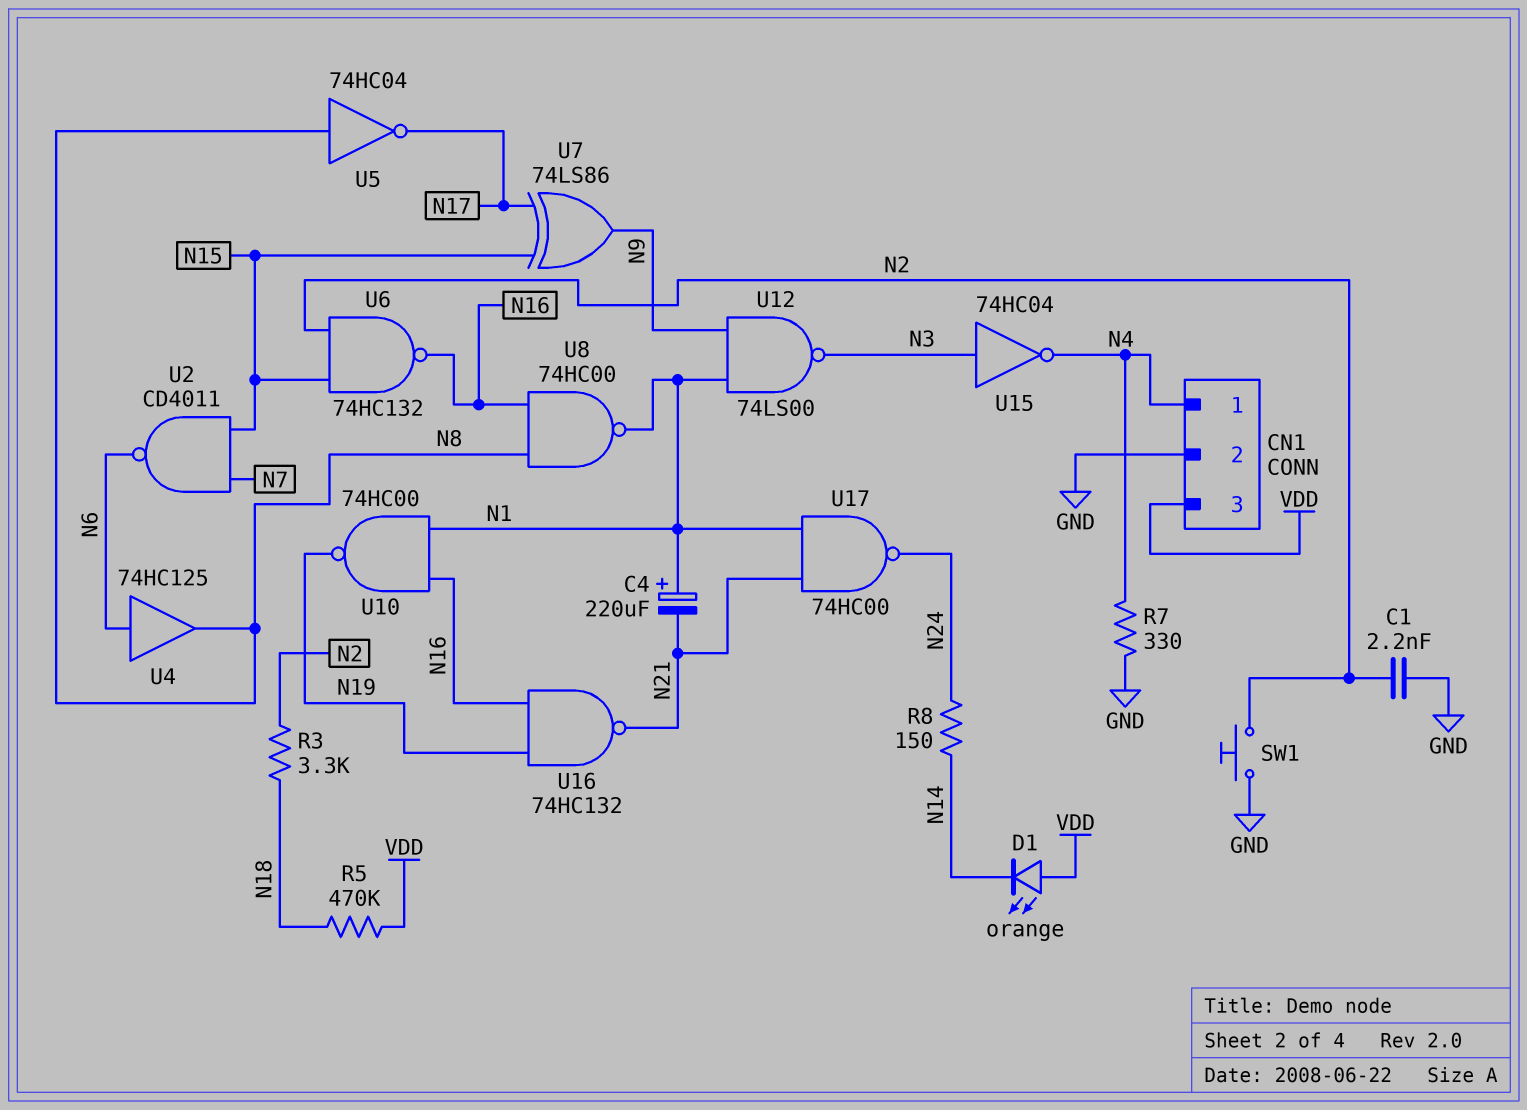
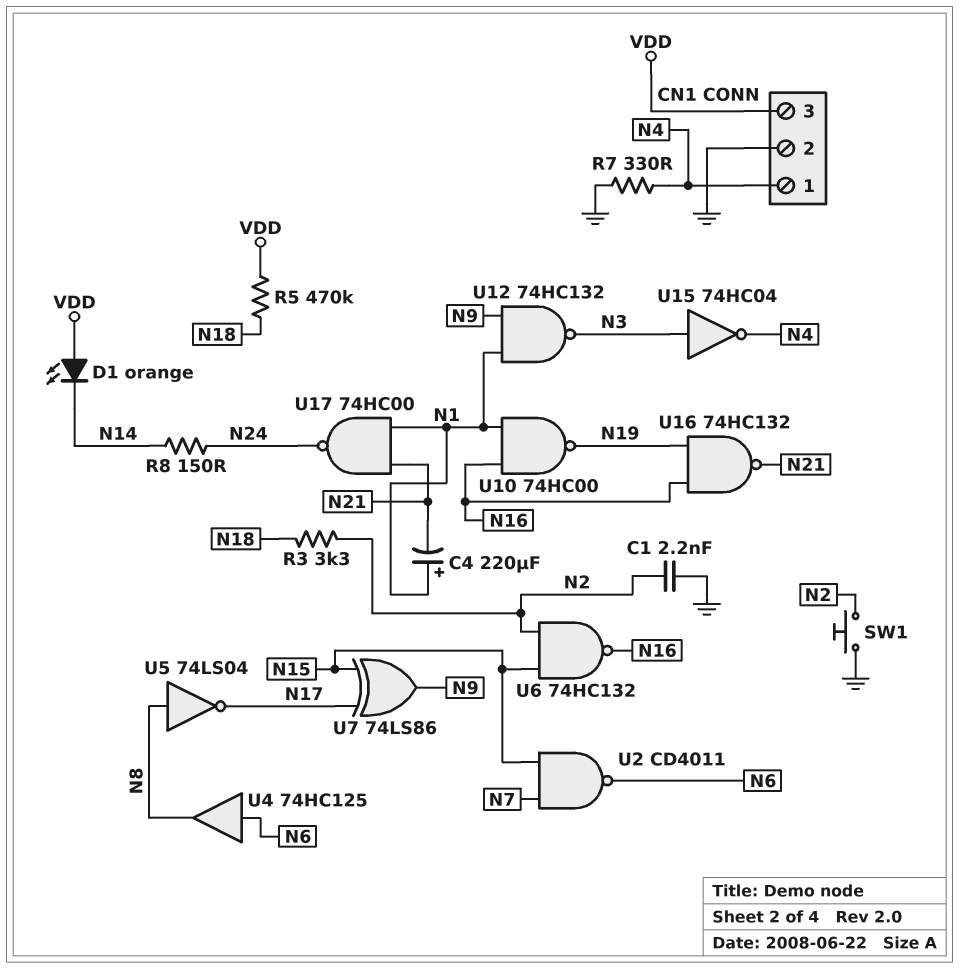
U5: NOT 74HC04 (in N8, out N17) -> NOT 74LS04 (in N8, out N17)
U8: NAND 74HC00 (in N8, in N16, out N1) -> none
U12: NAND 74LS00 (in N1, in N9, out N3) -> NAND 74HC132 (in N1, in N9, out N3)

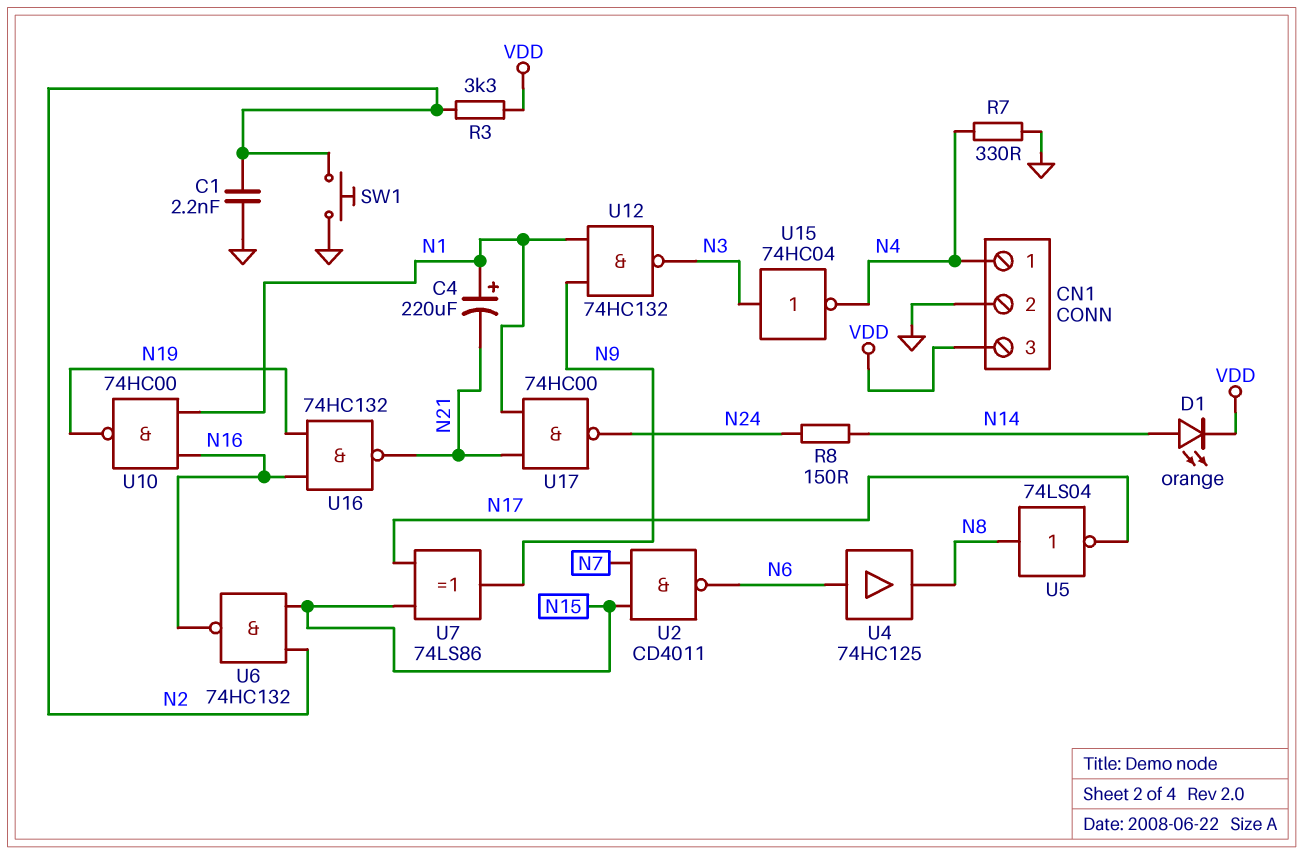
D1: LED orange (A VDD, K N14) -> LED orange (A N14, K VDD)
R3: 3.3k (N2, N18) -> 3.3k (N2, VDD)
R5: 470k (N18, VDD) -> none

